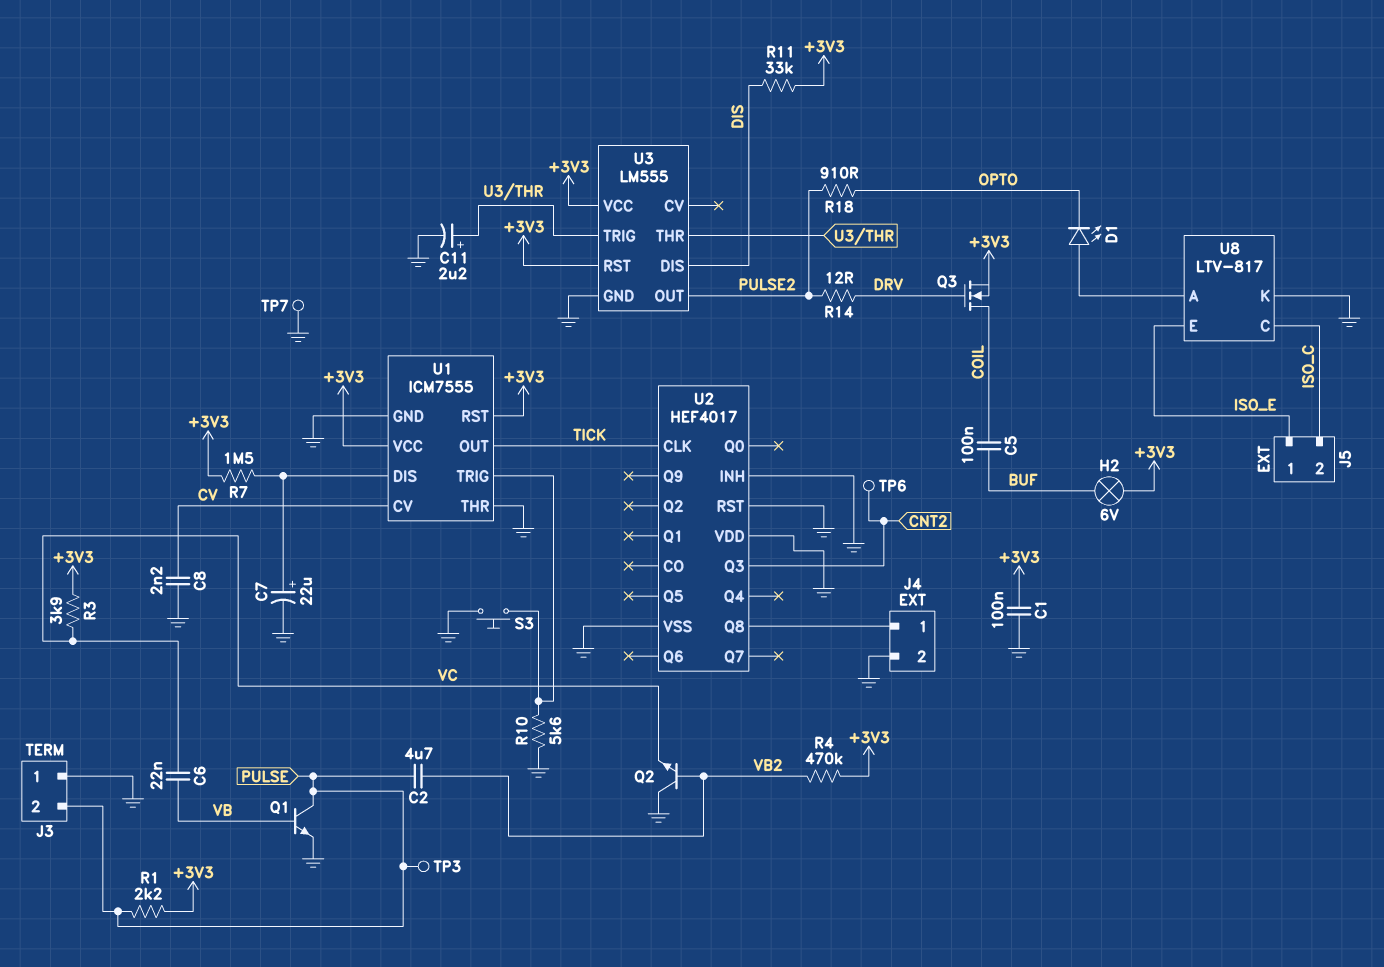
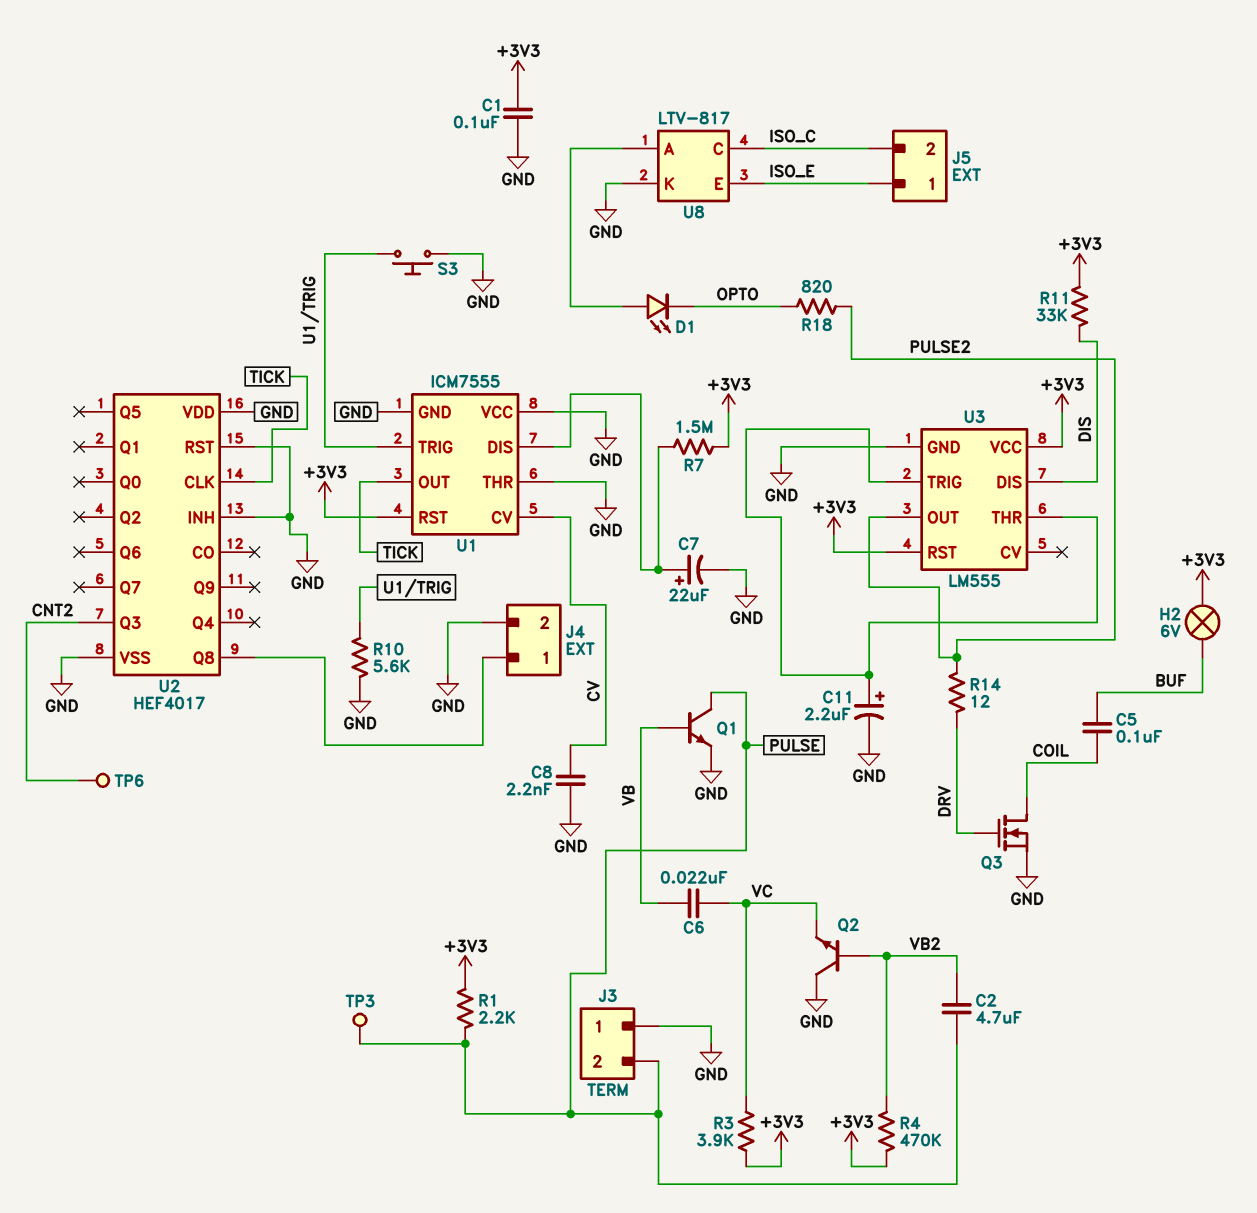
Q3: NMOS (G DRV, D COIL, S +3V3) -> NMOS (G DRV, D COIL, S GND)
R18: 910 (OPTO, PULSE2) -> 820 (OPTO, PULSE2)
TP7: test point (GND) -> none
U1 pin VCC: +3V3 -> GND

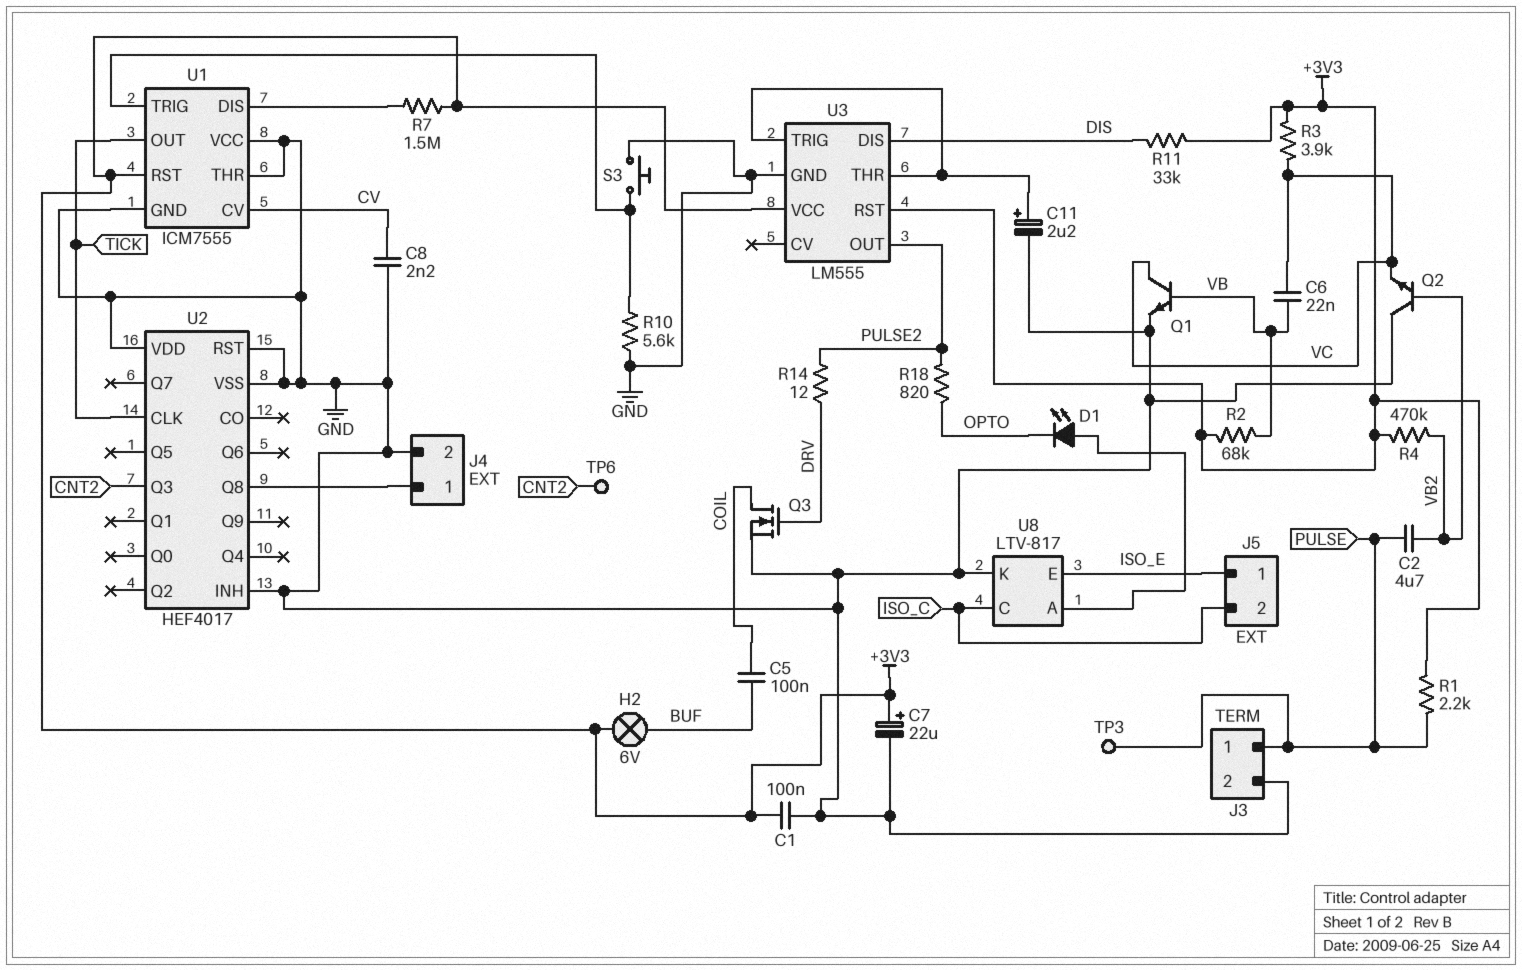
C7: 22uF (plus U1/DIS, minus GND) -> 22uF (plus +3V3, minus GND)
J3 pin 1: GND -> PULSE
J3 pin 2: PULSE -> GND
Q1: NPN (B VB, C PULSE, E GND) -> NPN (B VB, C VC, E GND)
R2: none -> 68k (+3V3, VB)

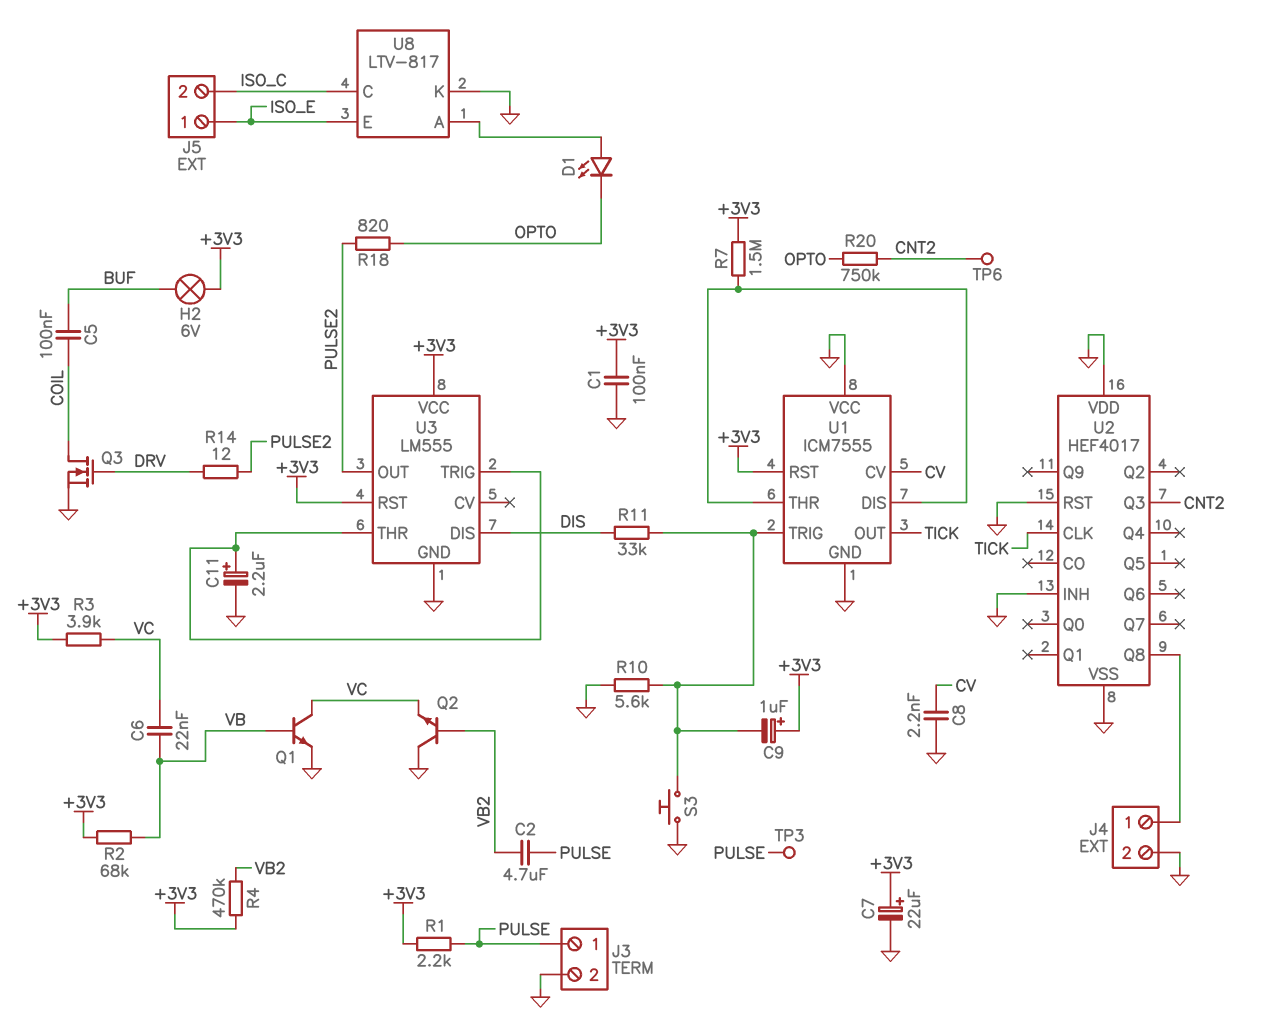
C9: none -> 1uF (plus +3V3, minus U1/TRIG)
R11: 33k (+3V3, DIS) -> 33k (DIS, U1/TRIG)
R20: none -> 750k (CNT2, OPTO)
U1 pin THR: GND -> U1/DIS

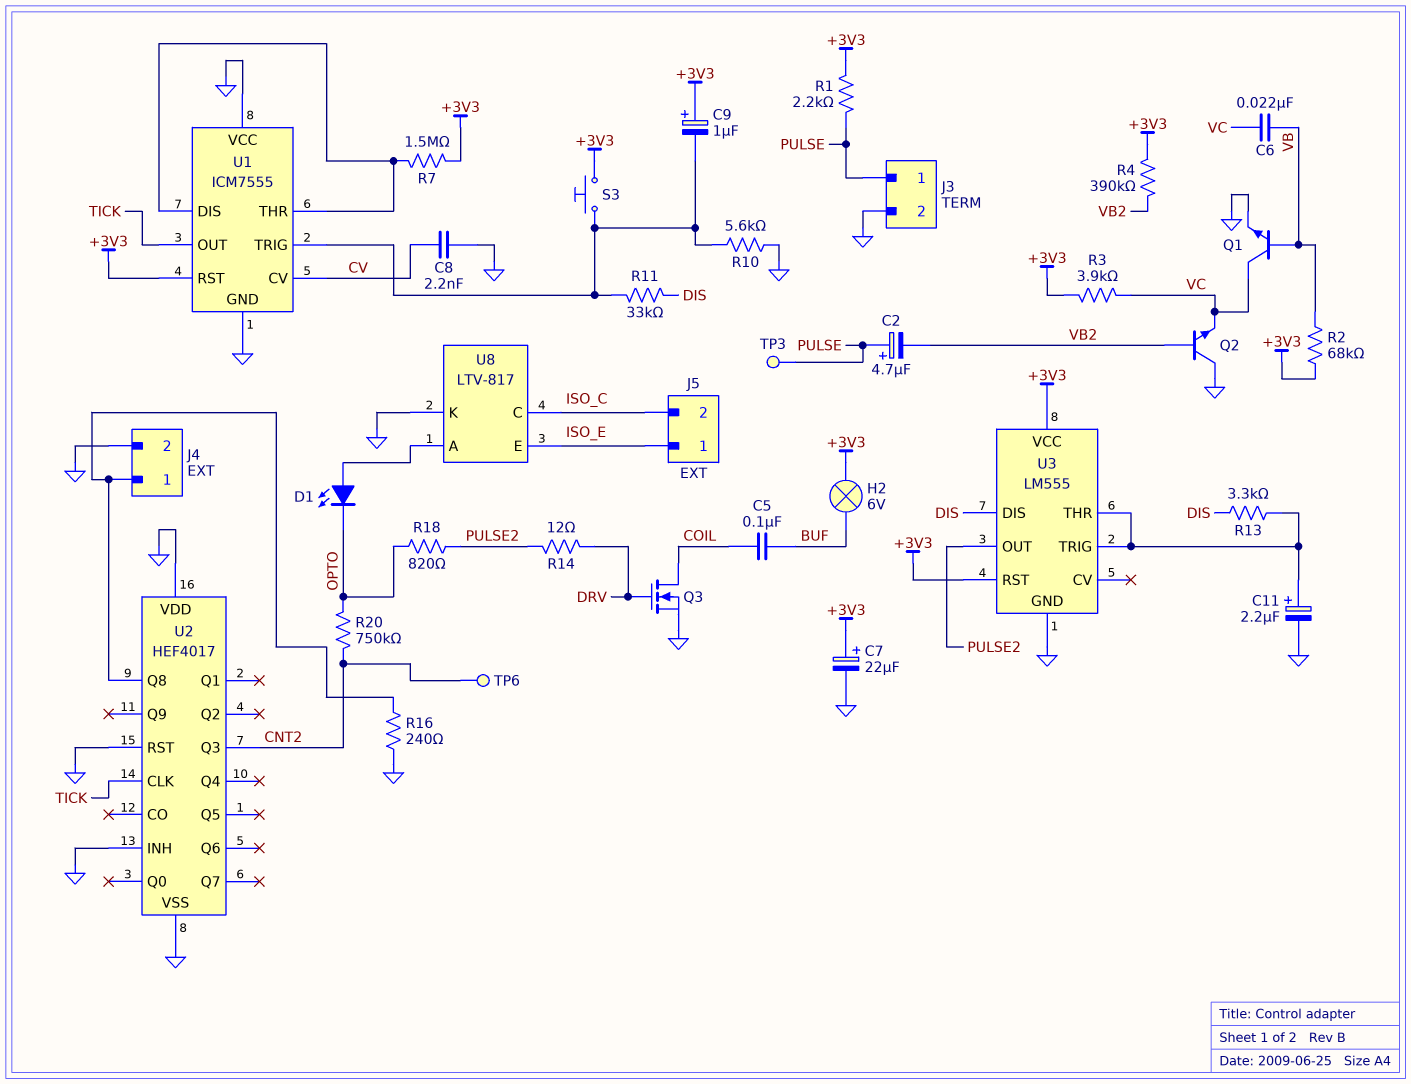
C1: 100nF (+3V3, GND) -> none
C2: 4.7uF (PULSE, VB2) -> 4.7uF (plus PULSE, minus VB2)
R4: 470k (+3V3, VB2) -> 390k (+3V3, VB2)
R13: none -> 3.3k (DIS, U3/THR)
R16: none -> 240 (GND, J4/1)
S3: button (GND, U1/TRIG) -> button (+3V3, U1/TRIG)

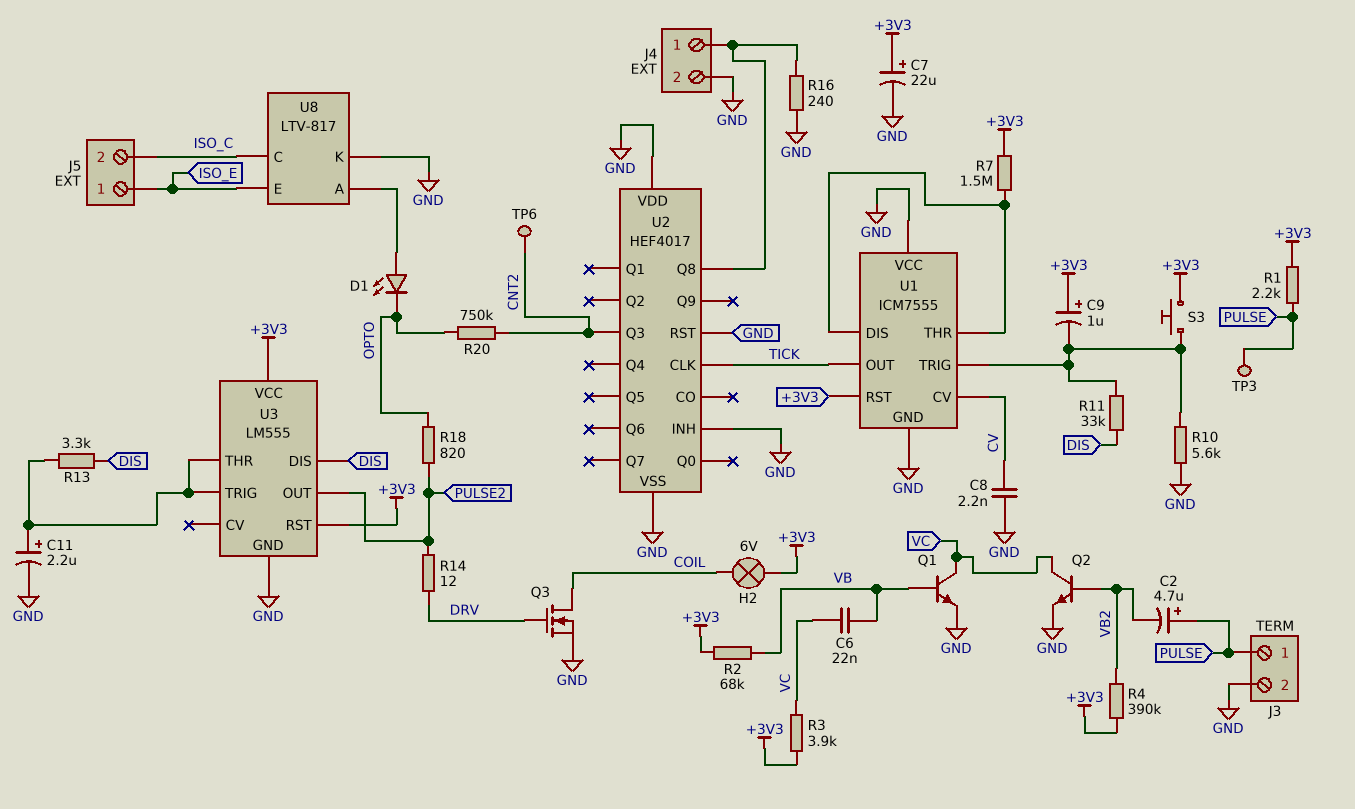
C5: 100nF (BUF, COIL) -> none
H2: lamp 6V (+3V3, BUF) -> lamp 6V (+3V3, COIL)
Q2: NPN (B VB2, C GND, E VC) -> NPN (B VB2, C VC, E GND)

